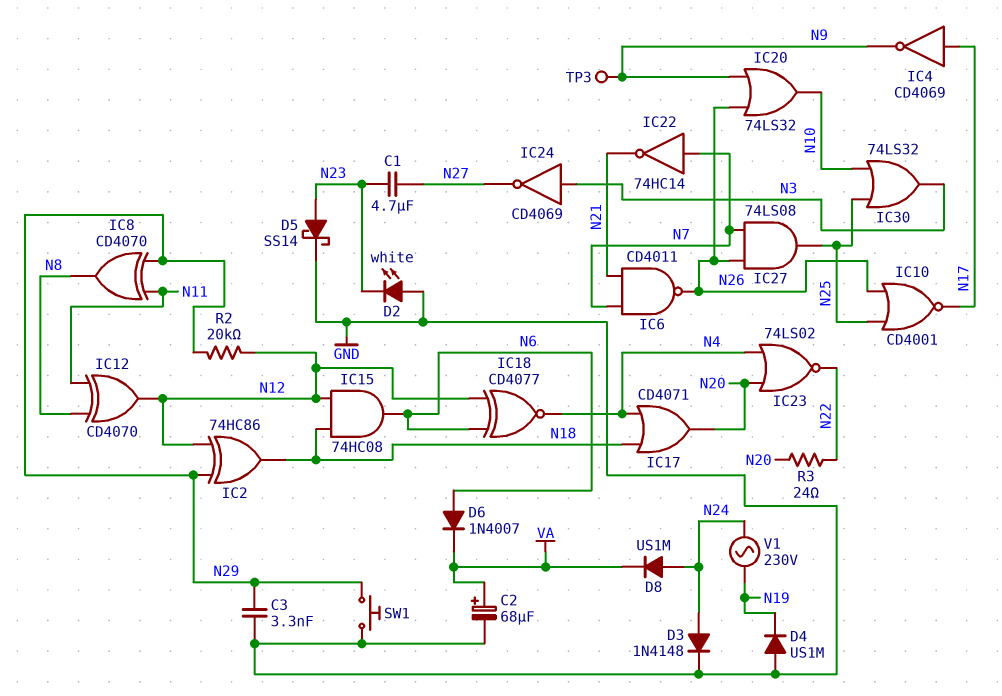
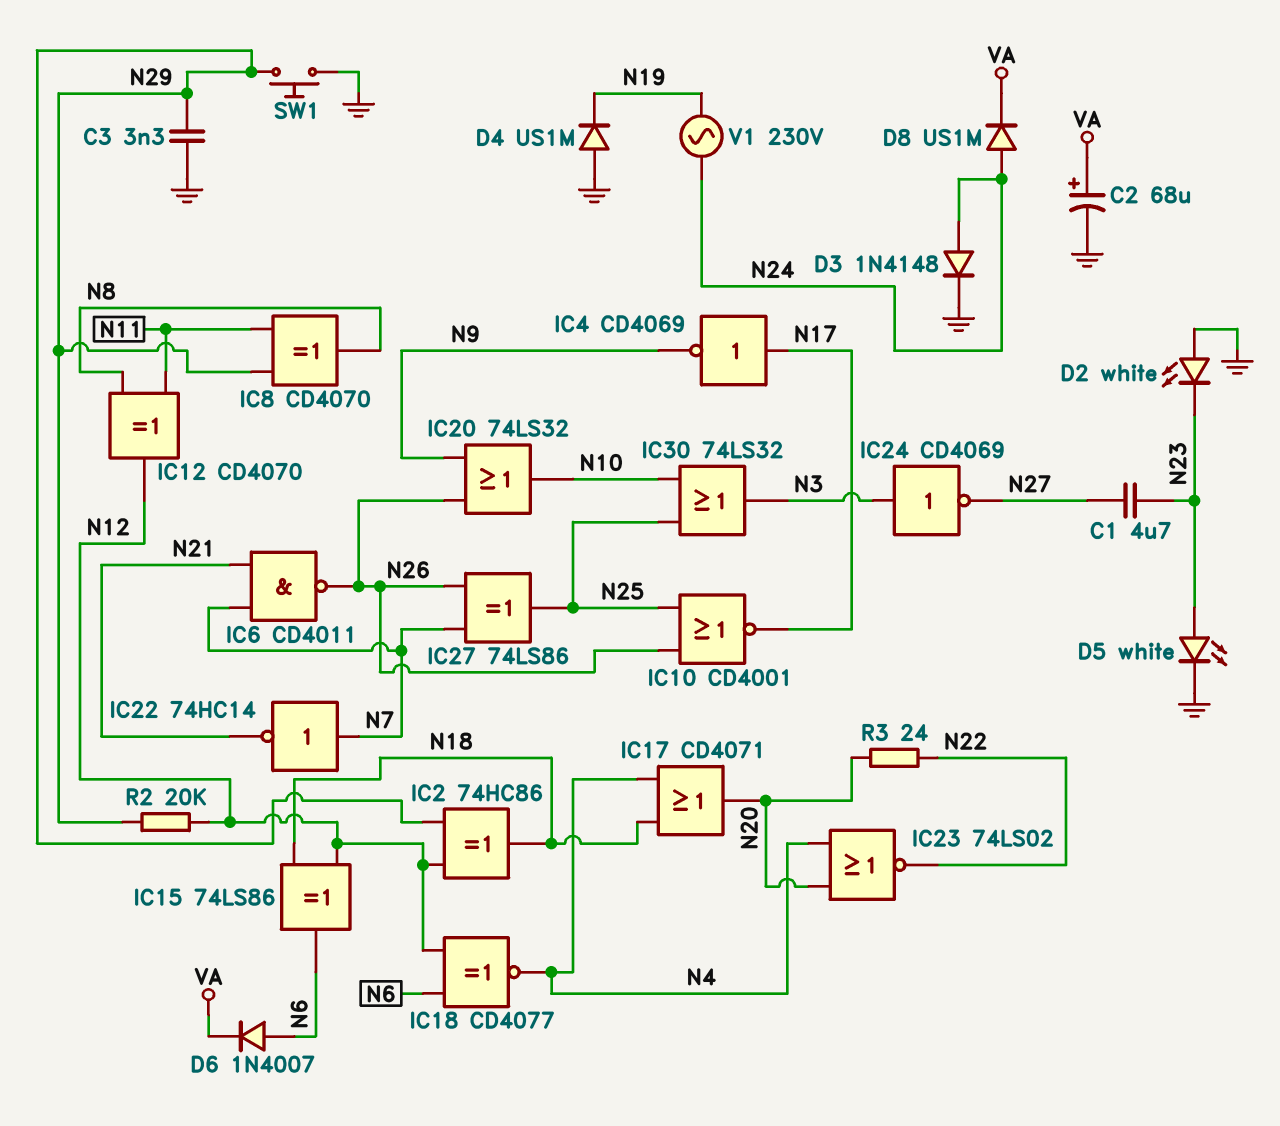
D5: schottky SS14 (A N23, K GND) -> LED white (A N23, K GND)
IC15: AND 74HC08 (in N12, in N18, out N6) -> XOR 74LS86 (in N12, in N18, out N6)
IC27: AND 74LS08 (in N7, in N26, out N25) -> XOR 74LS86 (in N7, in N26, out N25)
TP3: test point (N9) -> none

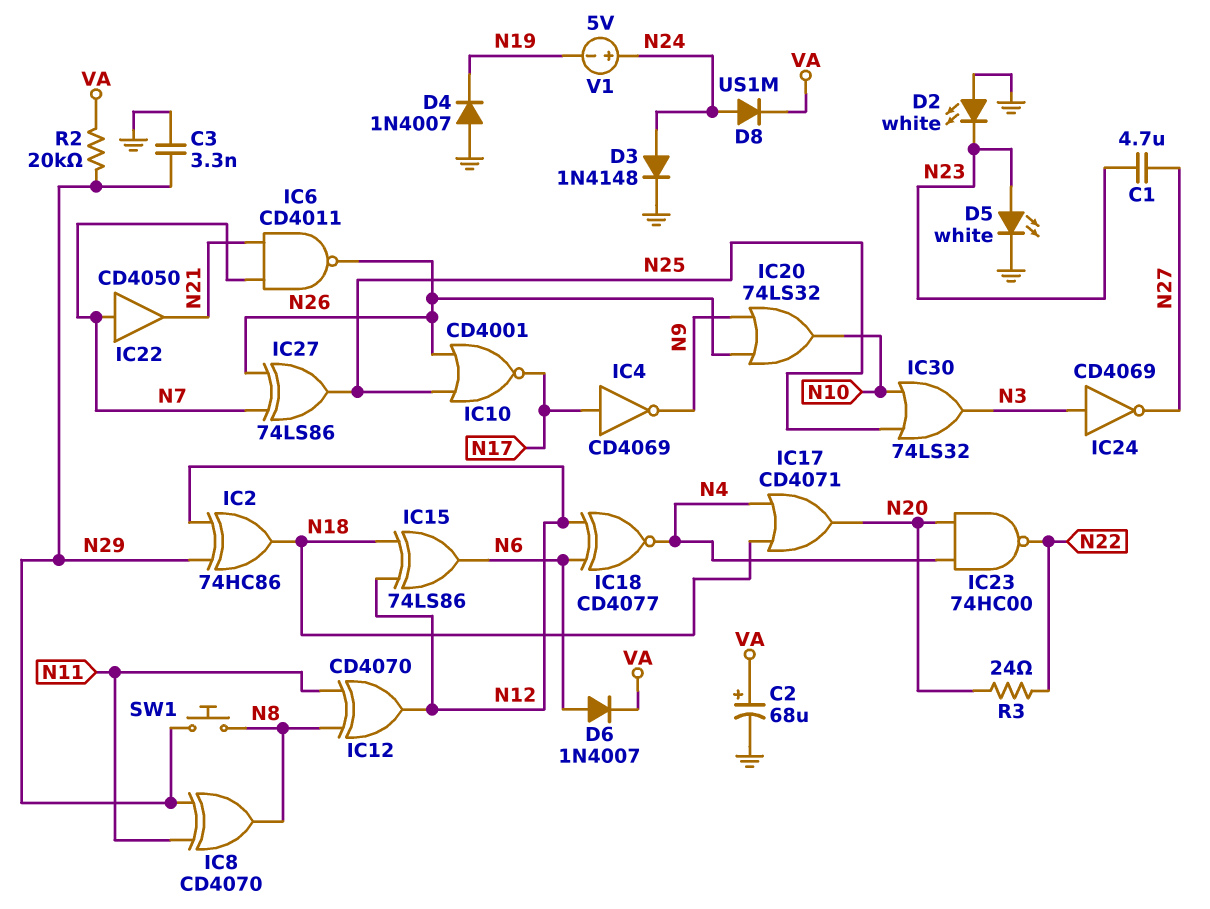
D4: diode US1M (A GND, K N19) -> diode 1N4007 (A GND, K N19)
IC22: NOT 74HC14 (in N7, out N21) -> buffer CD4050 (in N7, out N21)
IC23: NOR 74LS02 (in N4, in N20, out N22) -> NAND 74HC00 (in N4, in N20, out N22)
R2: 20k (N12, N29) -> 20k (N29, VA)
SW1: button (GND, N29) -> button (N8, N29)
V1: AC 230V (N19, N24) -> 5V (plus N24, minus N19)

